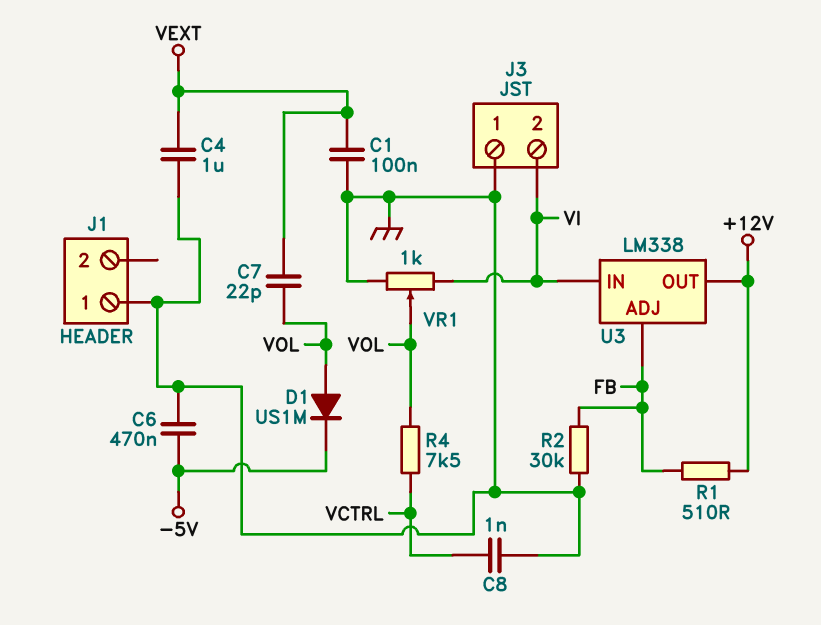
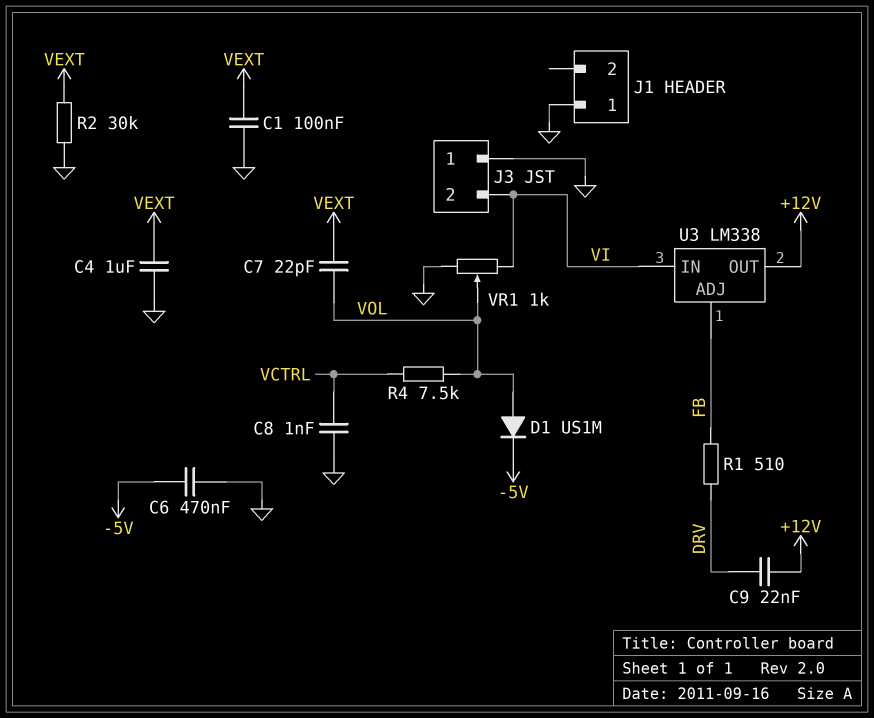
C9: none -> 22nF (+12V, DRV)
R1: 510 (+12V, FB) -> 510 (DRV, FB)
R2: 30k (FB, GND) -> 30k (GND, VEXT)

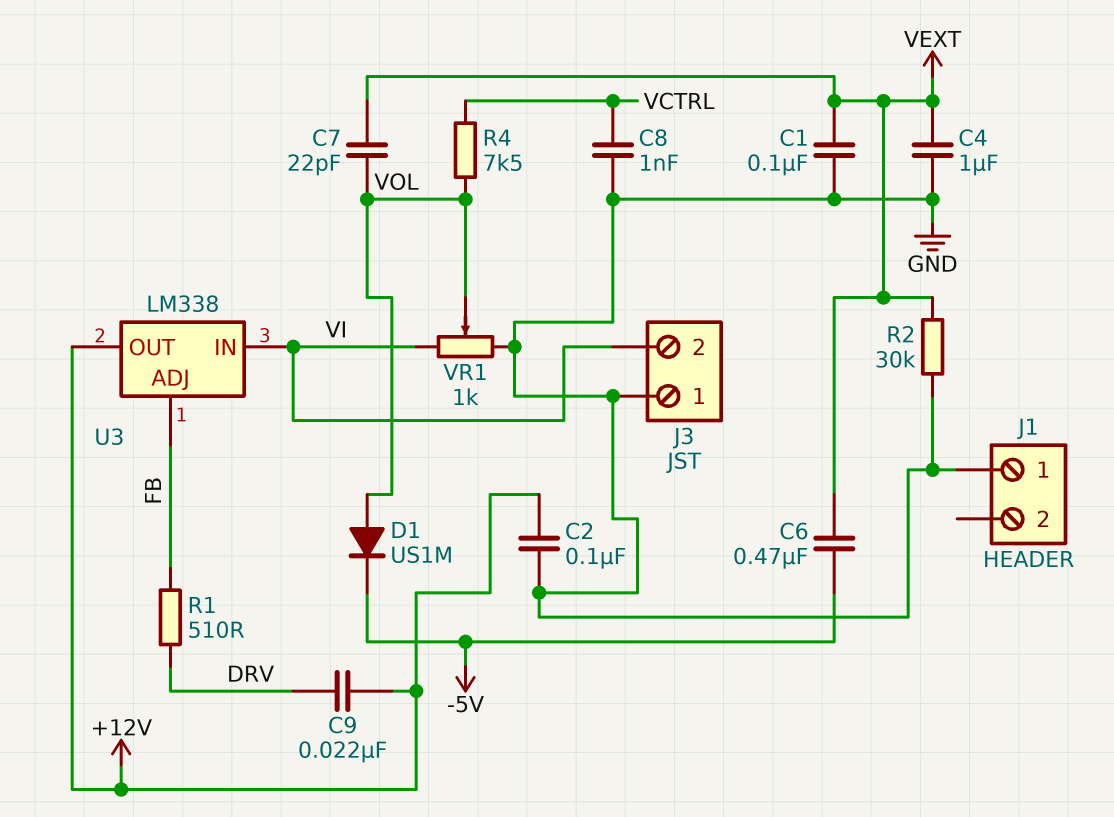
C2: none -> 100nF (+12V, GND)
C6: 470nF (-5V, GND) -> 470nF (-5V, VEXT)

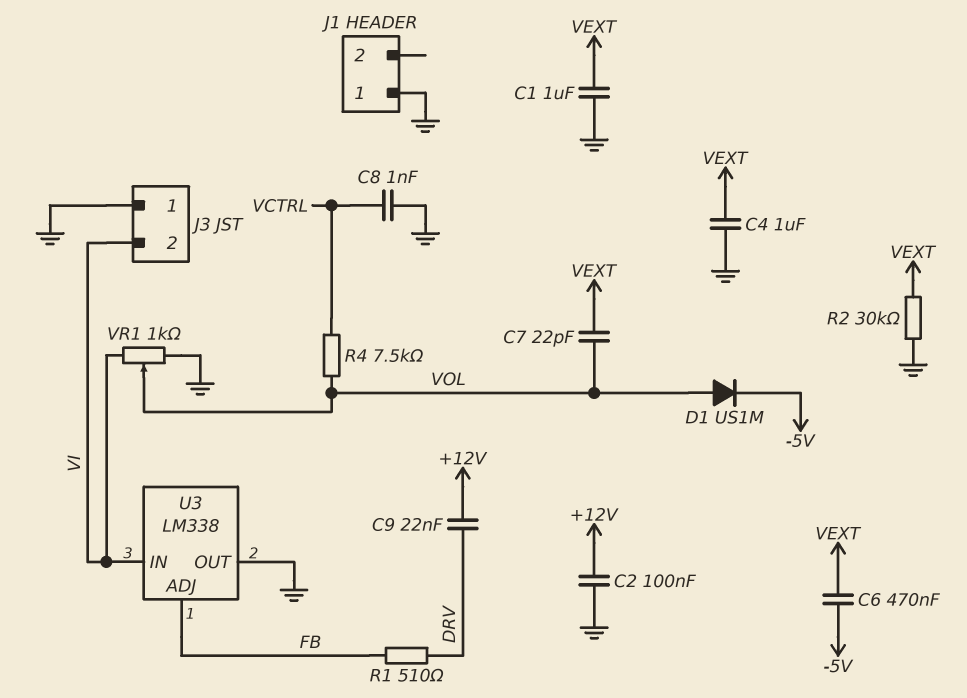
C1: 100nF (GND, VEXT) -> 1uF (GND, VEXT)
U3 pin OUT: +12V -> GND

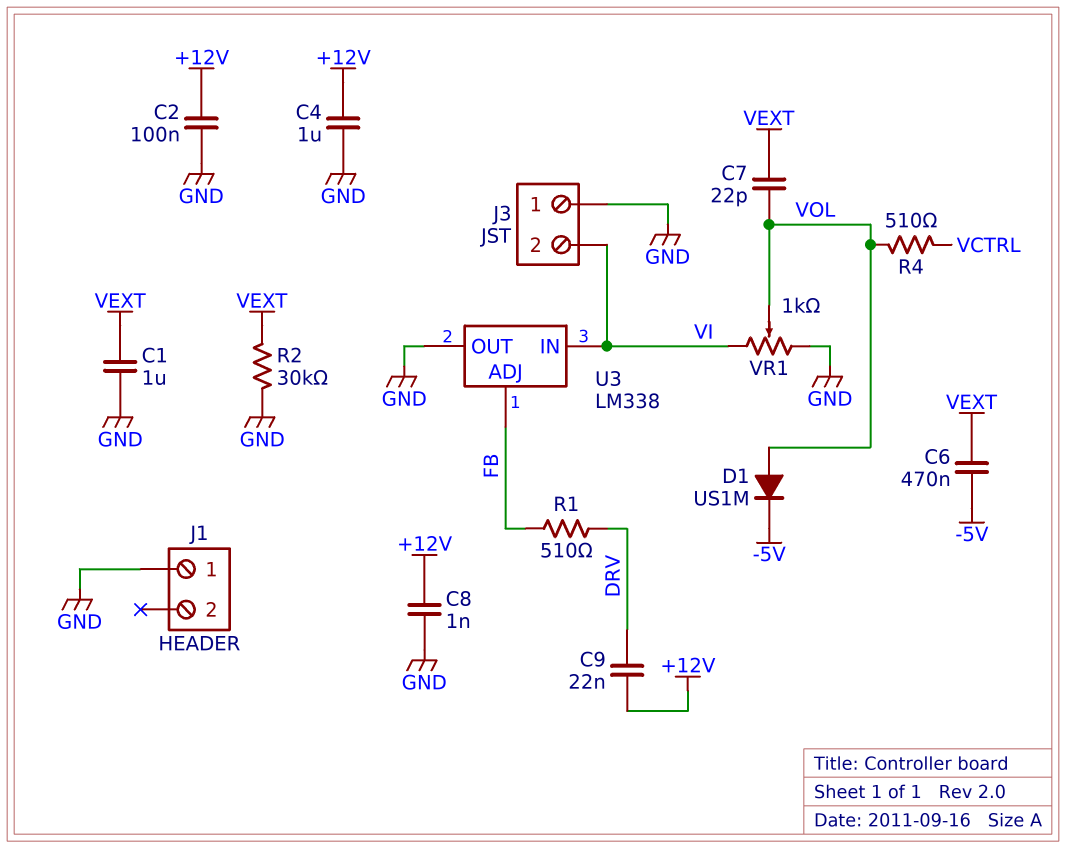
C4: 1uF (GND, VEXT) -> 1uF (+12V, GND)
C8: 1nF (GND, VCTRL) -> 1nF (+12V, GND)
R4: 7.5k (VCTRL, VOL) -> 510 (VCTRL, VOL)

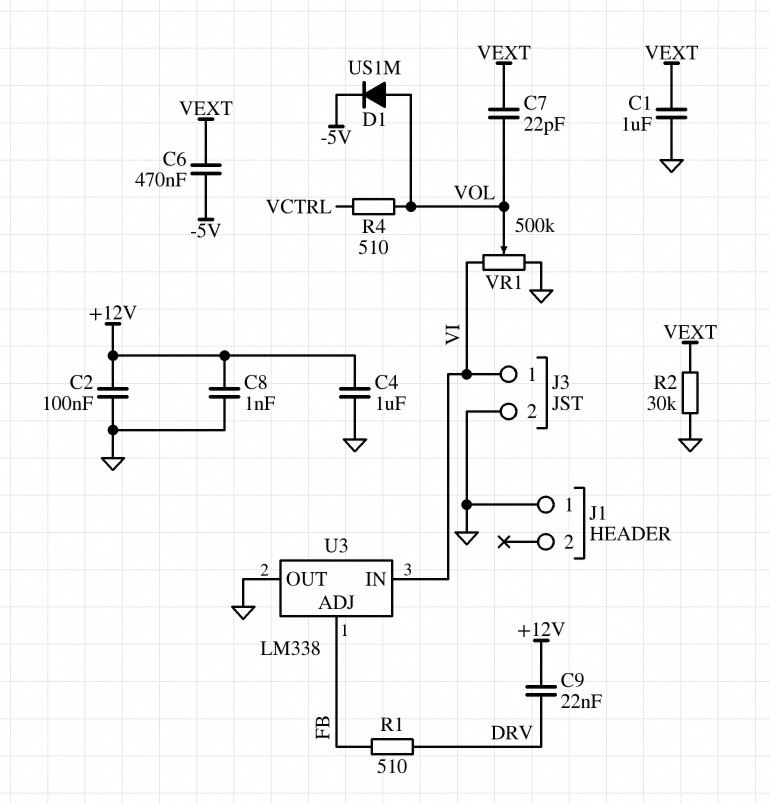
J3 pin 1: GND -> VI
J3 pin 2: VI -> GND
VR1: 1k (GND, VI, wiper VOL) -> 500k (GND, VI, wiper VOL)

